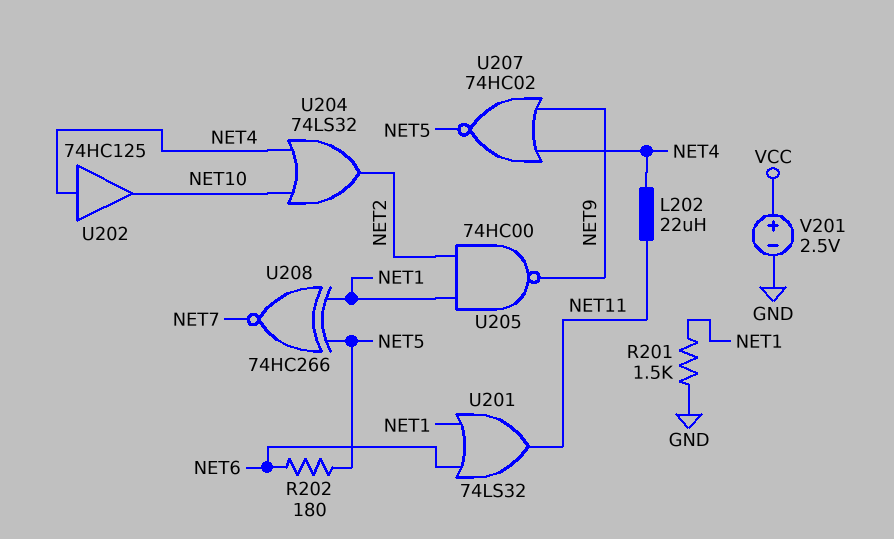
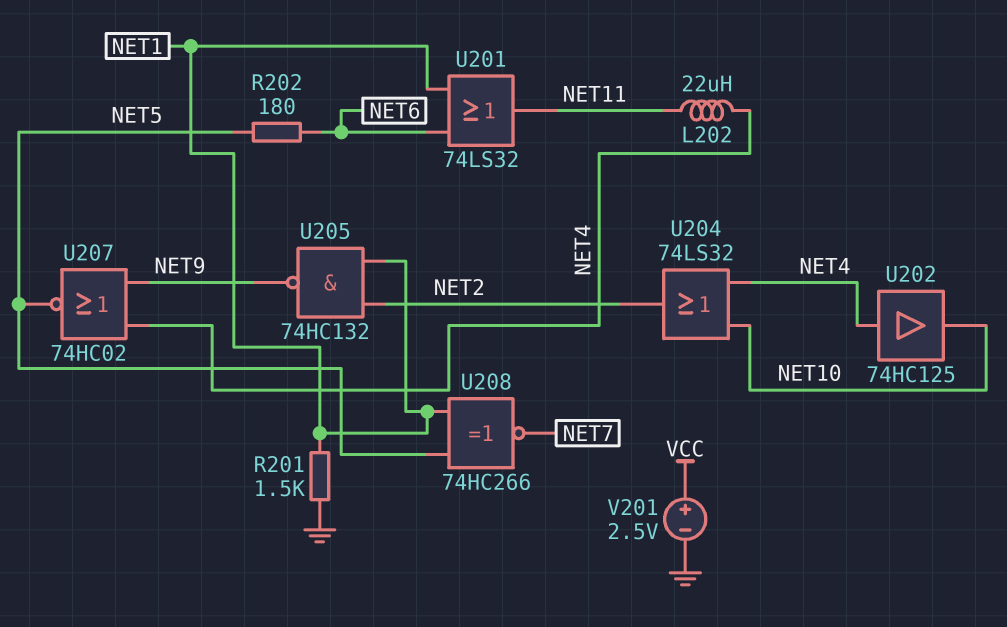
U205: NAND 74HC00 (in NET1, in NET2, out NET9) -> NAND 74HC132 (in NET1, in NET2, out NET9)

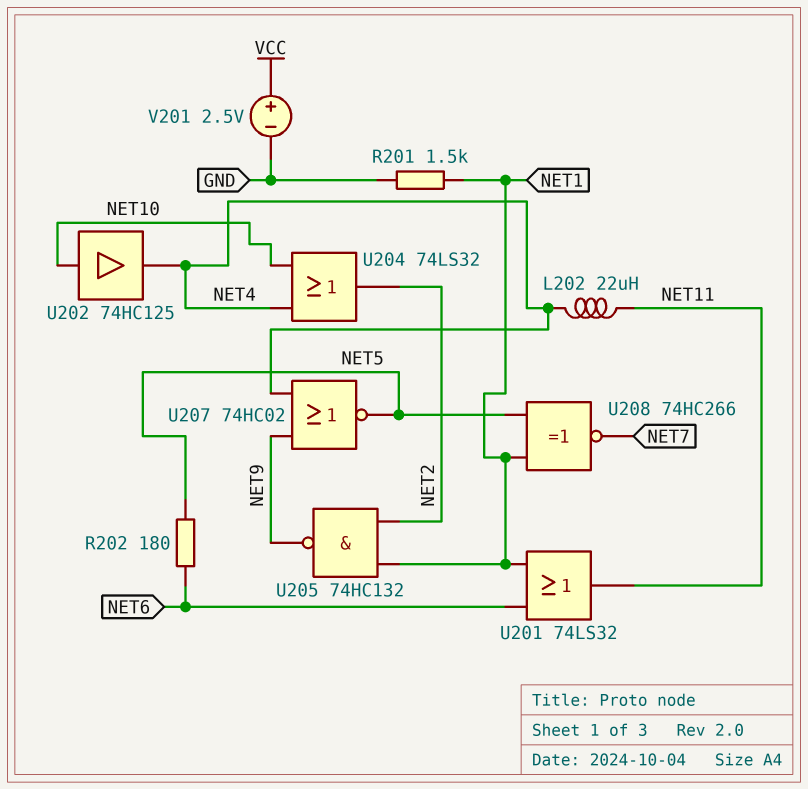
U202: buffer 74HC125 (in NET4, out NET10) -> buffer 74HC125 (in NET10, out NET4)

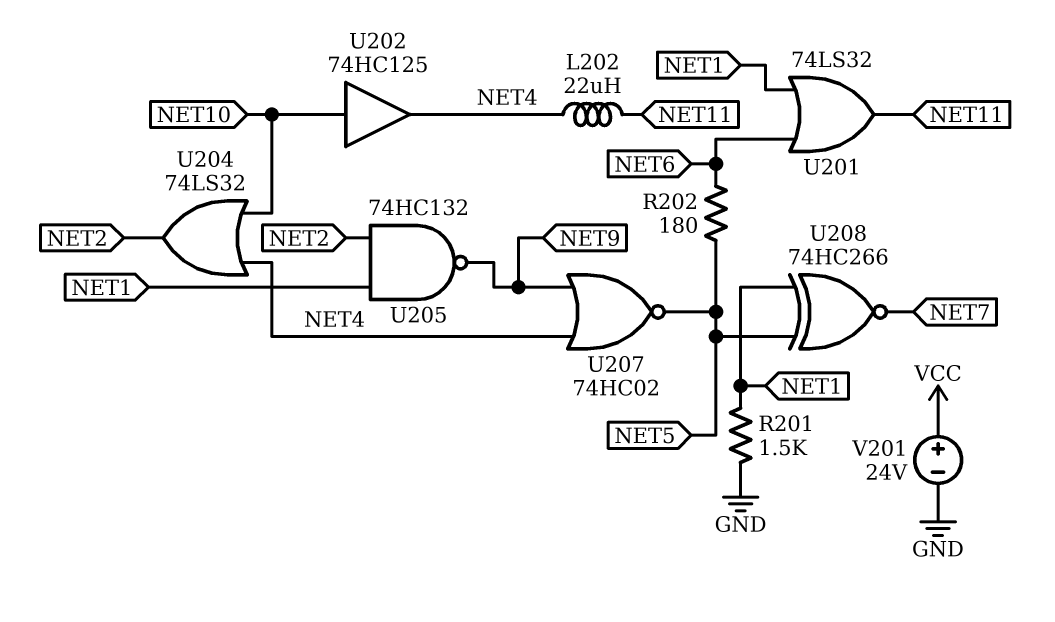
V201: 2.5V (plus VCC, minus GND) -> 24V (plus VCC, minus GND)

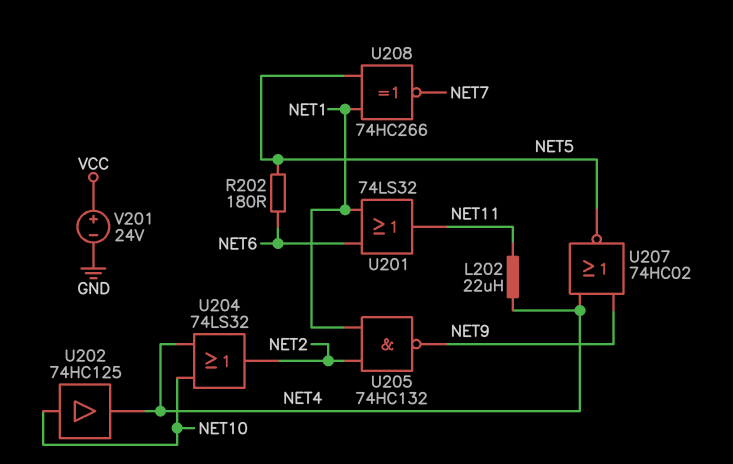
R201: 1.5k (GND, NET1) -> none

